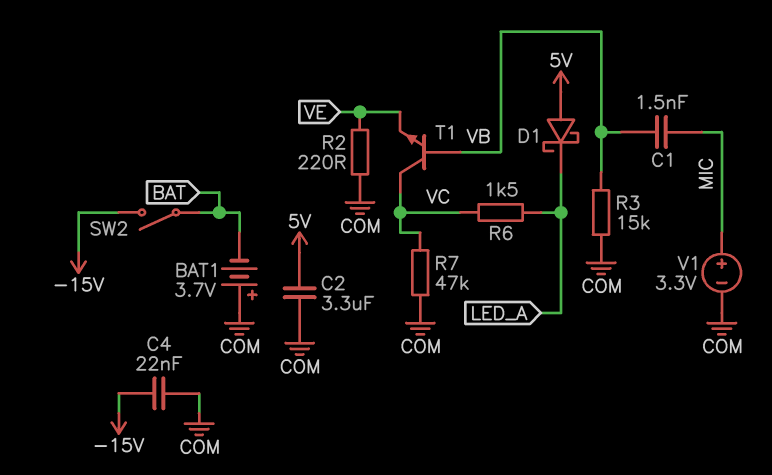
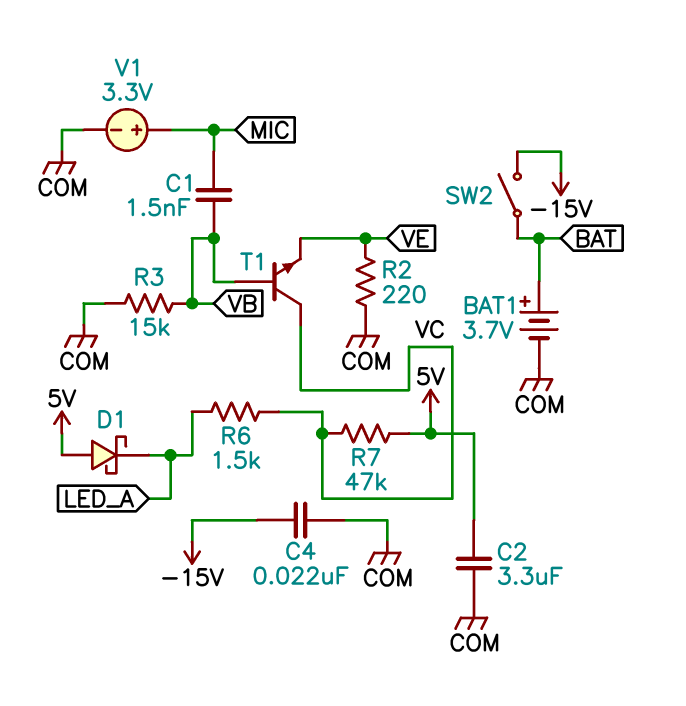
BAT1: 3.7V (plus COM, minus BAT) -> 3.7V (plus BAT, minus COM)
R7: 47k (COM, VC) -> 47k (5V, VC)

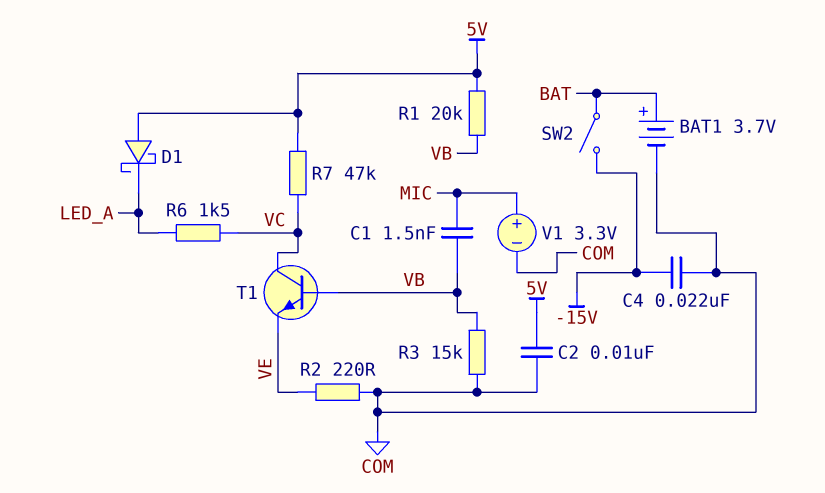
C2: 3.3uF (5V, COM) -> 10nF (5V, COM)
R1: none -> 20k (5V, VB)

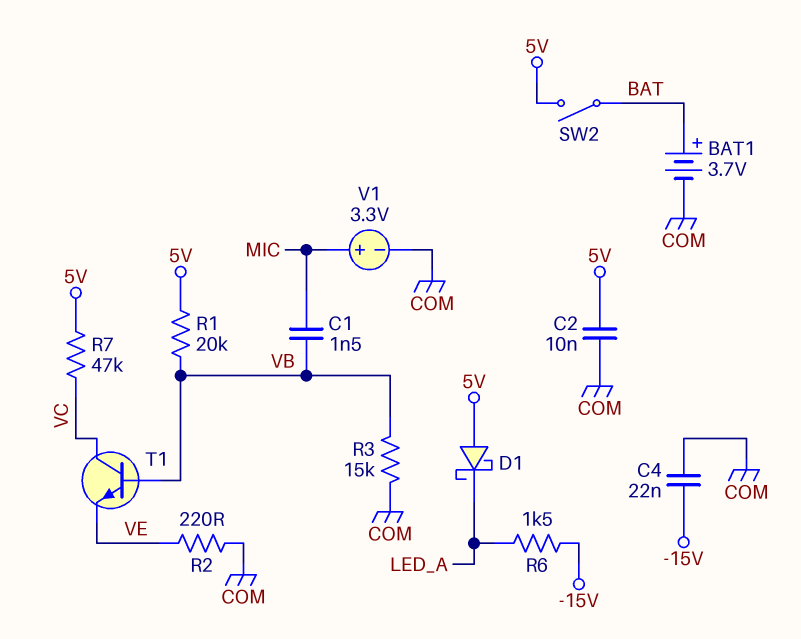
R6: 1.5k (LED_A, VC) -> 1.5k (-15V, LED_A)
SW2: switch (-15V, BAT) -> switch (5V, BAT)

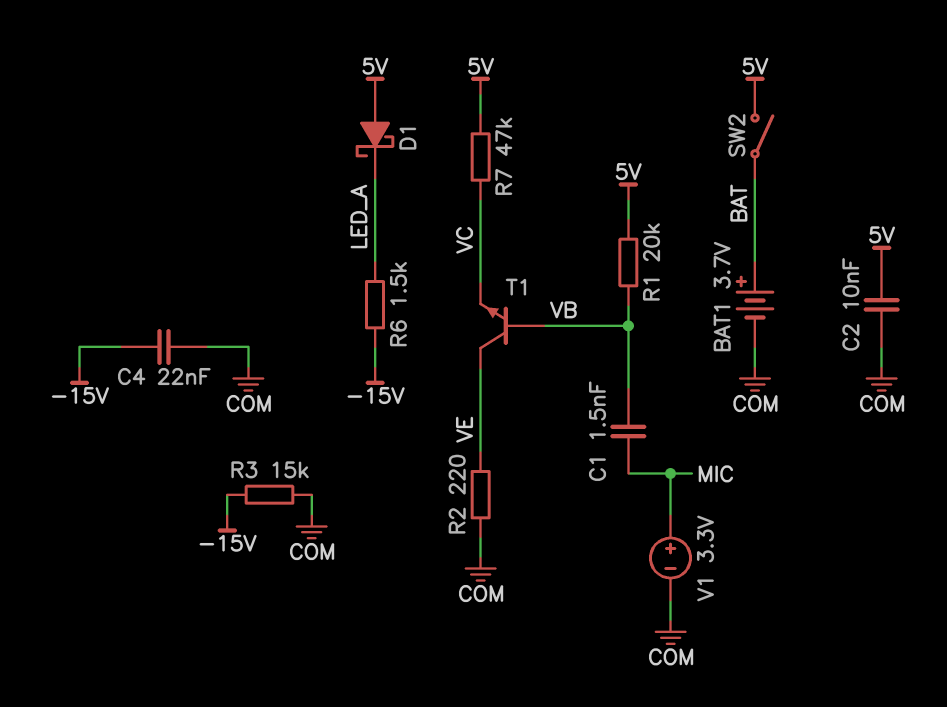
R3: 15k (COM, VB) -> 15k (-15V, COM)
T1: NPN (B VB, C VC, E VE) -> NPN (B VB, C VE, E VC)

